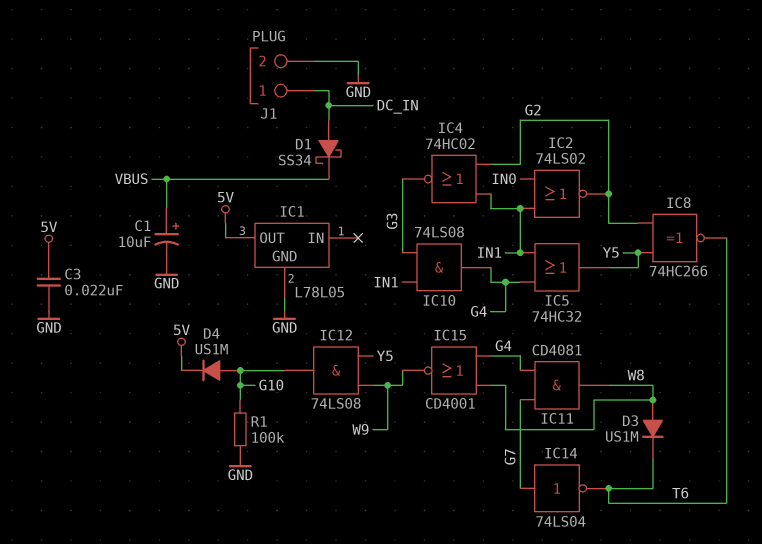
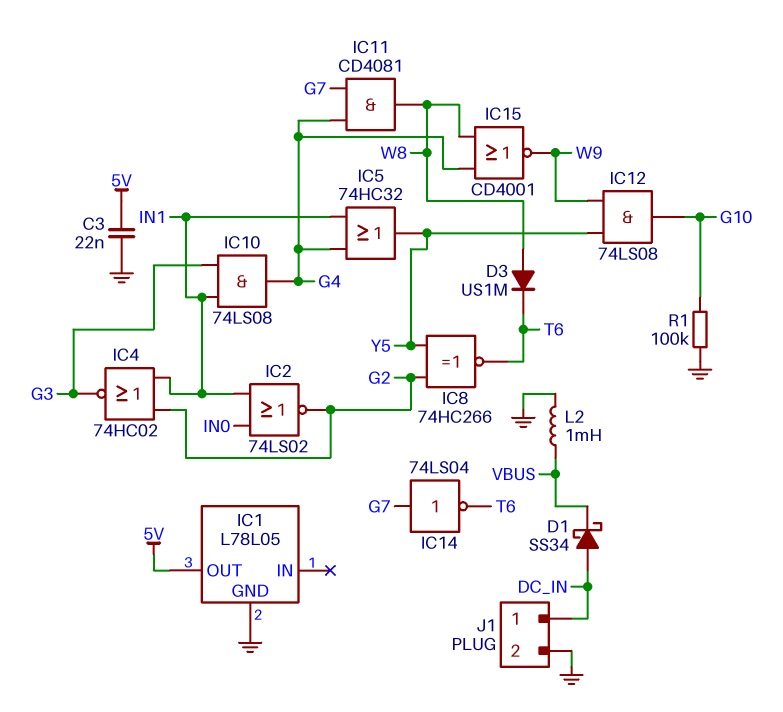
C1: 10uF (plus VBUS, minus GND) -> none
D4: diode US1M (A G10, K 5V) -> none
L2: none -> 1mH (GND, VBUS)

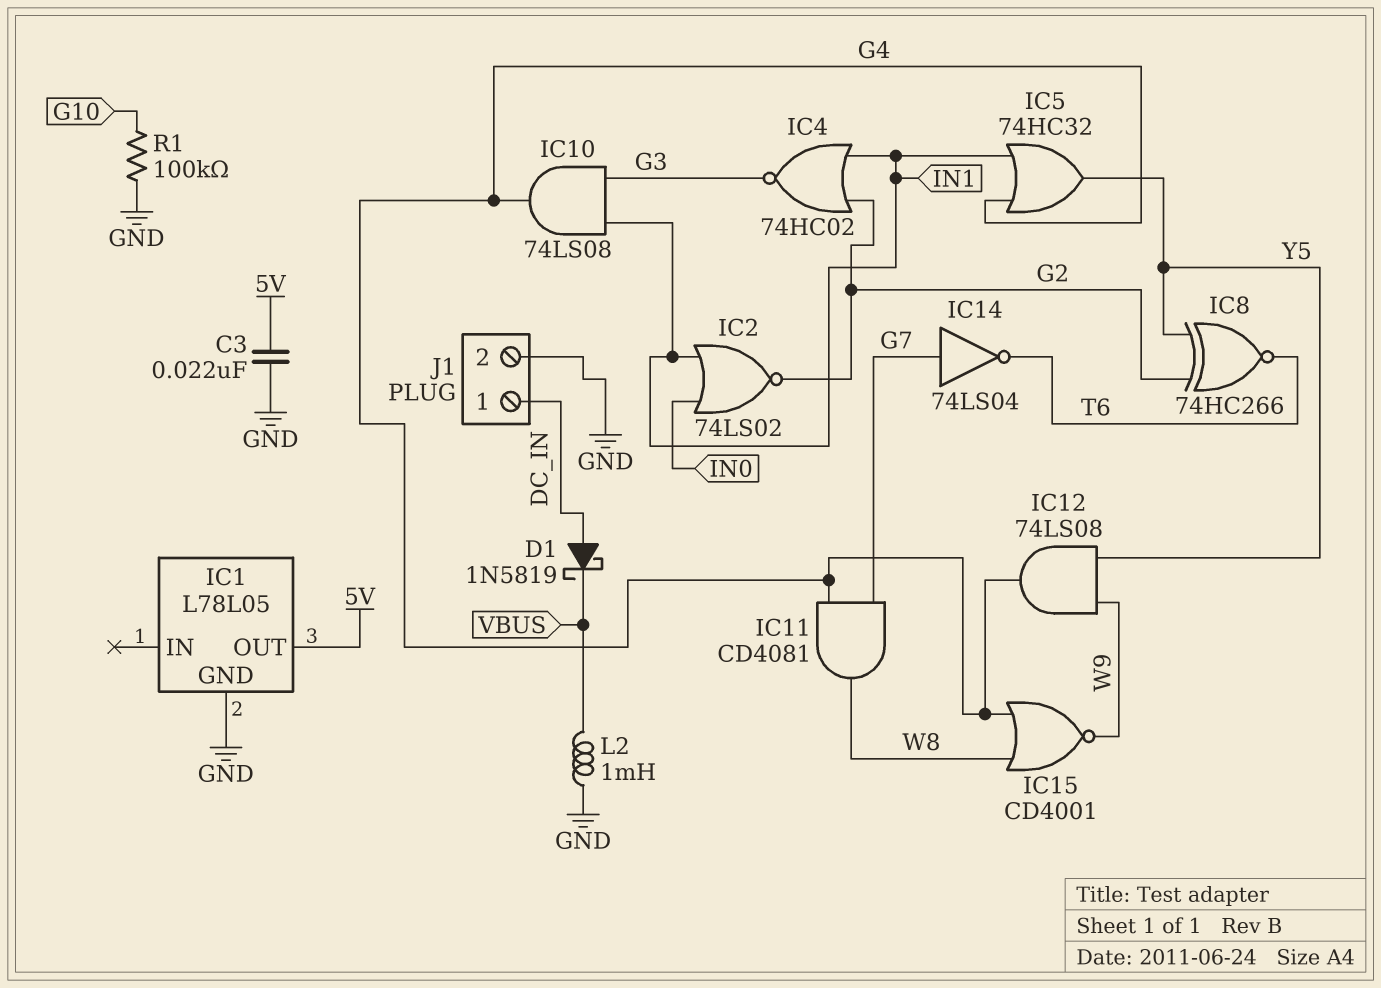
D1: schottky SS34 (A DC_IN, K VBUS) -> schottky 1N5819 (A DC_IN, K VBUS)
D3: diode US1M (A W8, K T6) -> none
IC12: AND 74LS08 (in W9, in Y5, out G10) -> AND 74LS08 (in W9, in Y5, out G4)

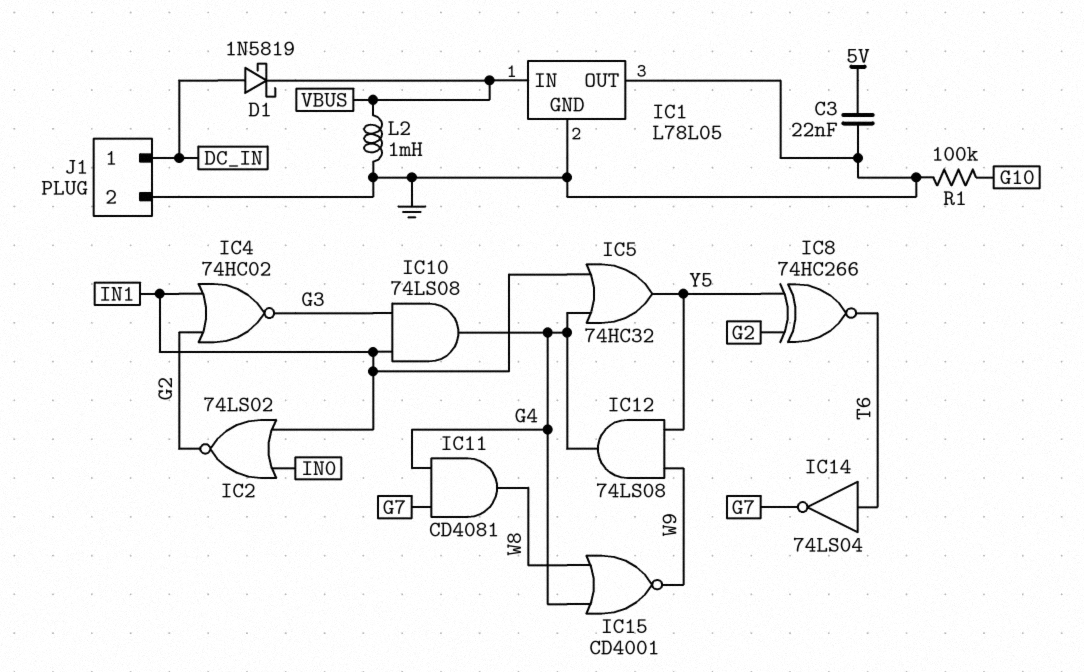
IC1 pin IN: none -> VBUS
IC1 pin OUT: 5V -> GND
IC14: NOT 74LS04 (in G7, out T6) -> NOT 74LS04 (in T6, out G7)

